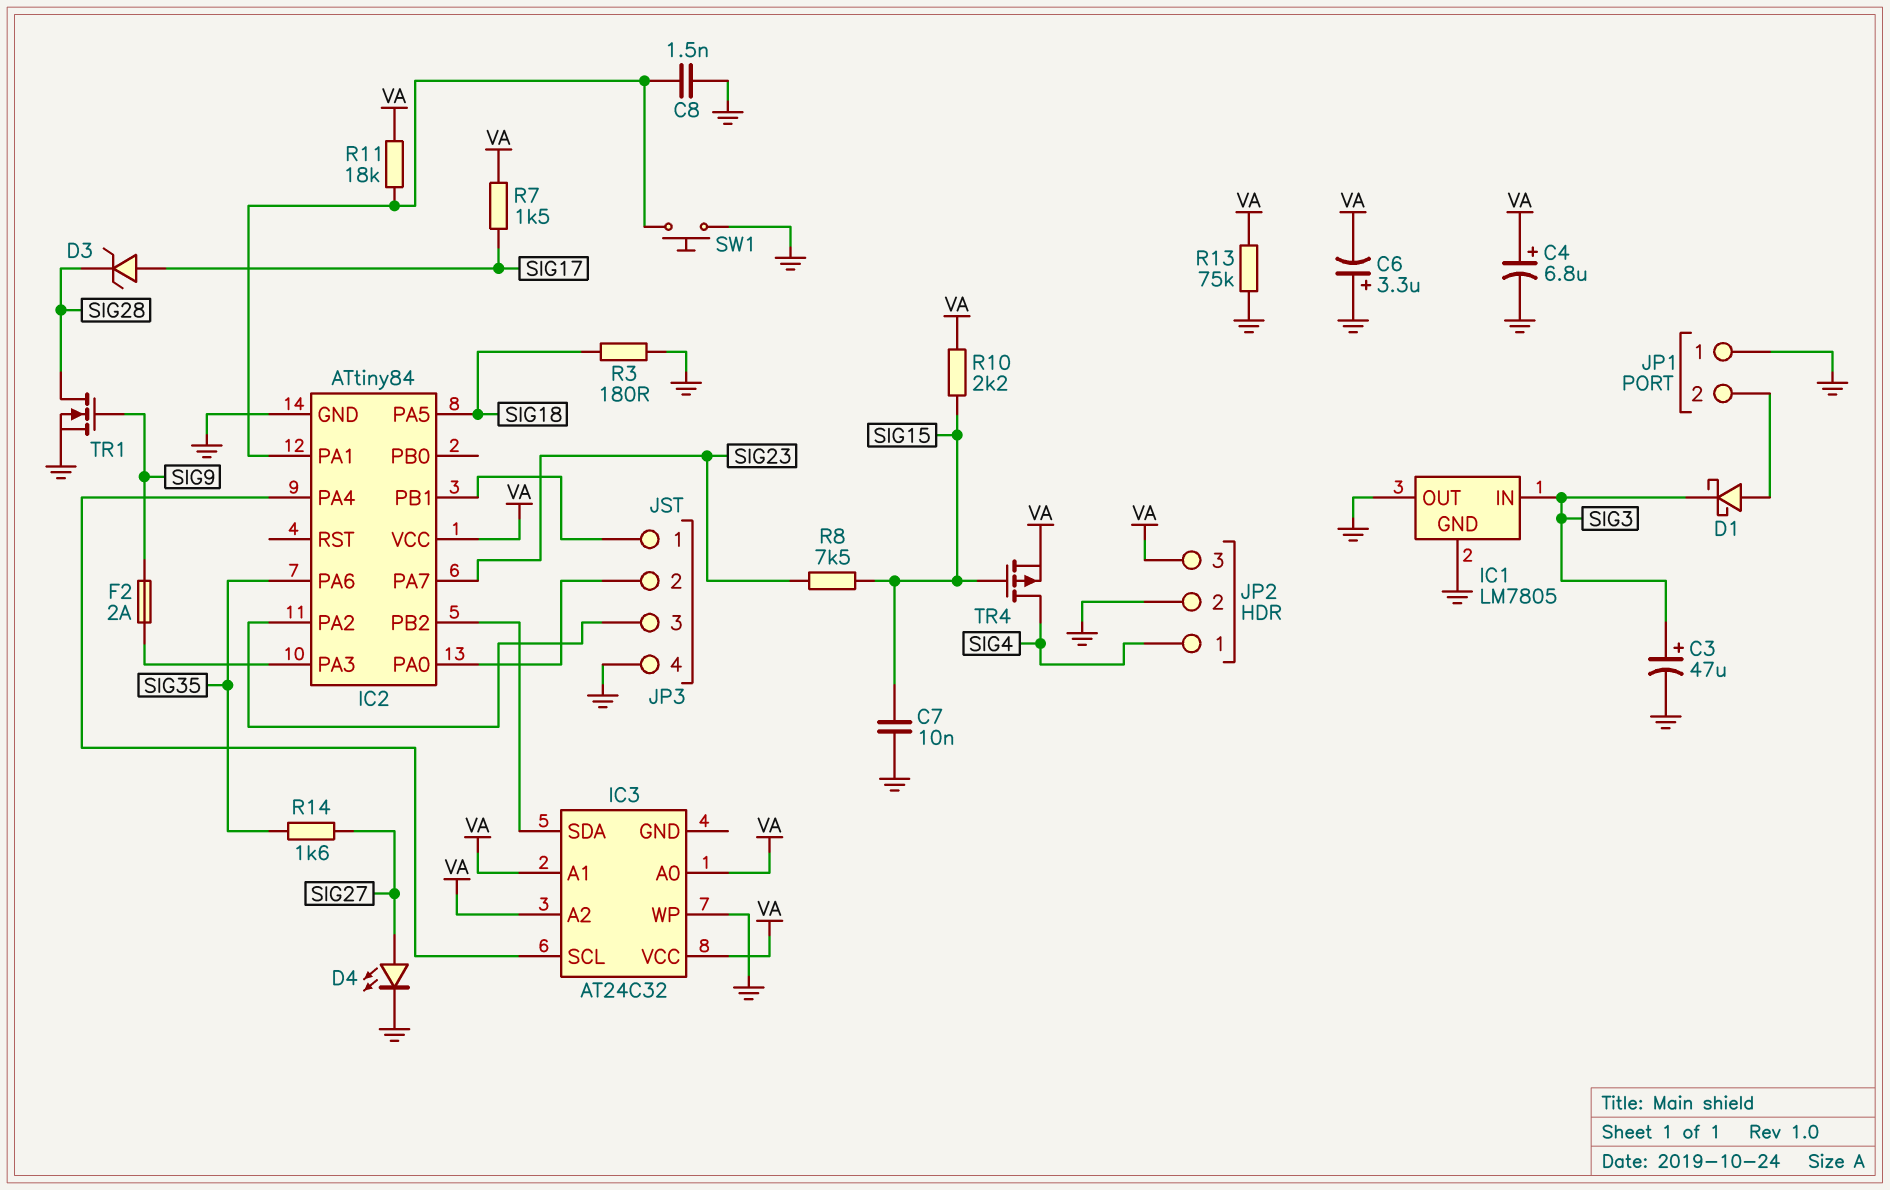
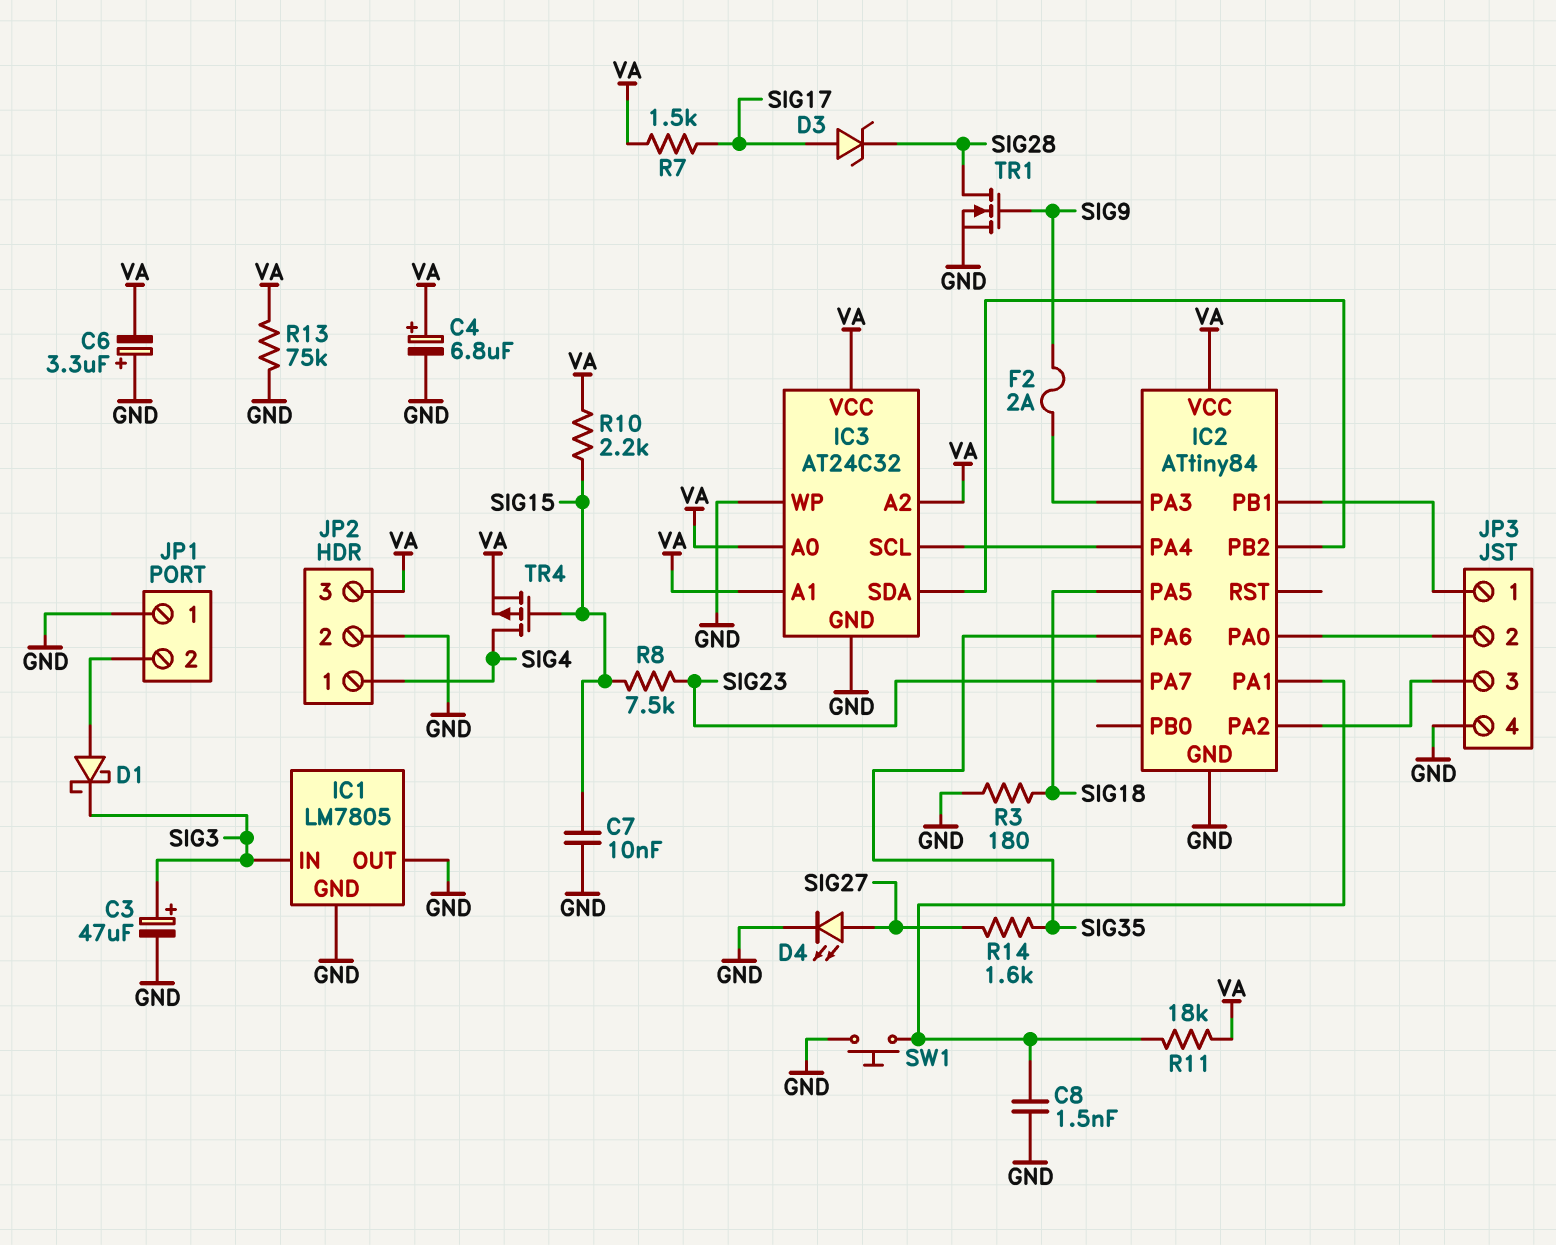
IC3 pin GND: none -> GND

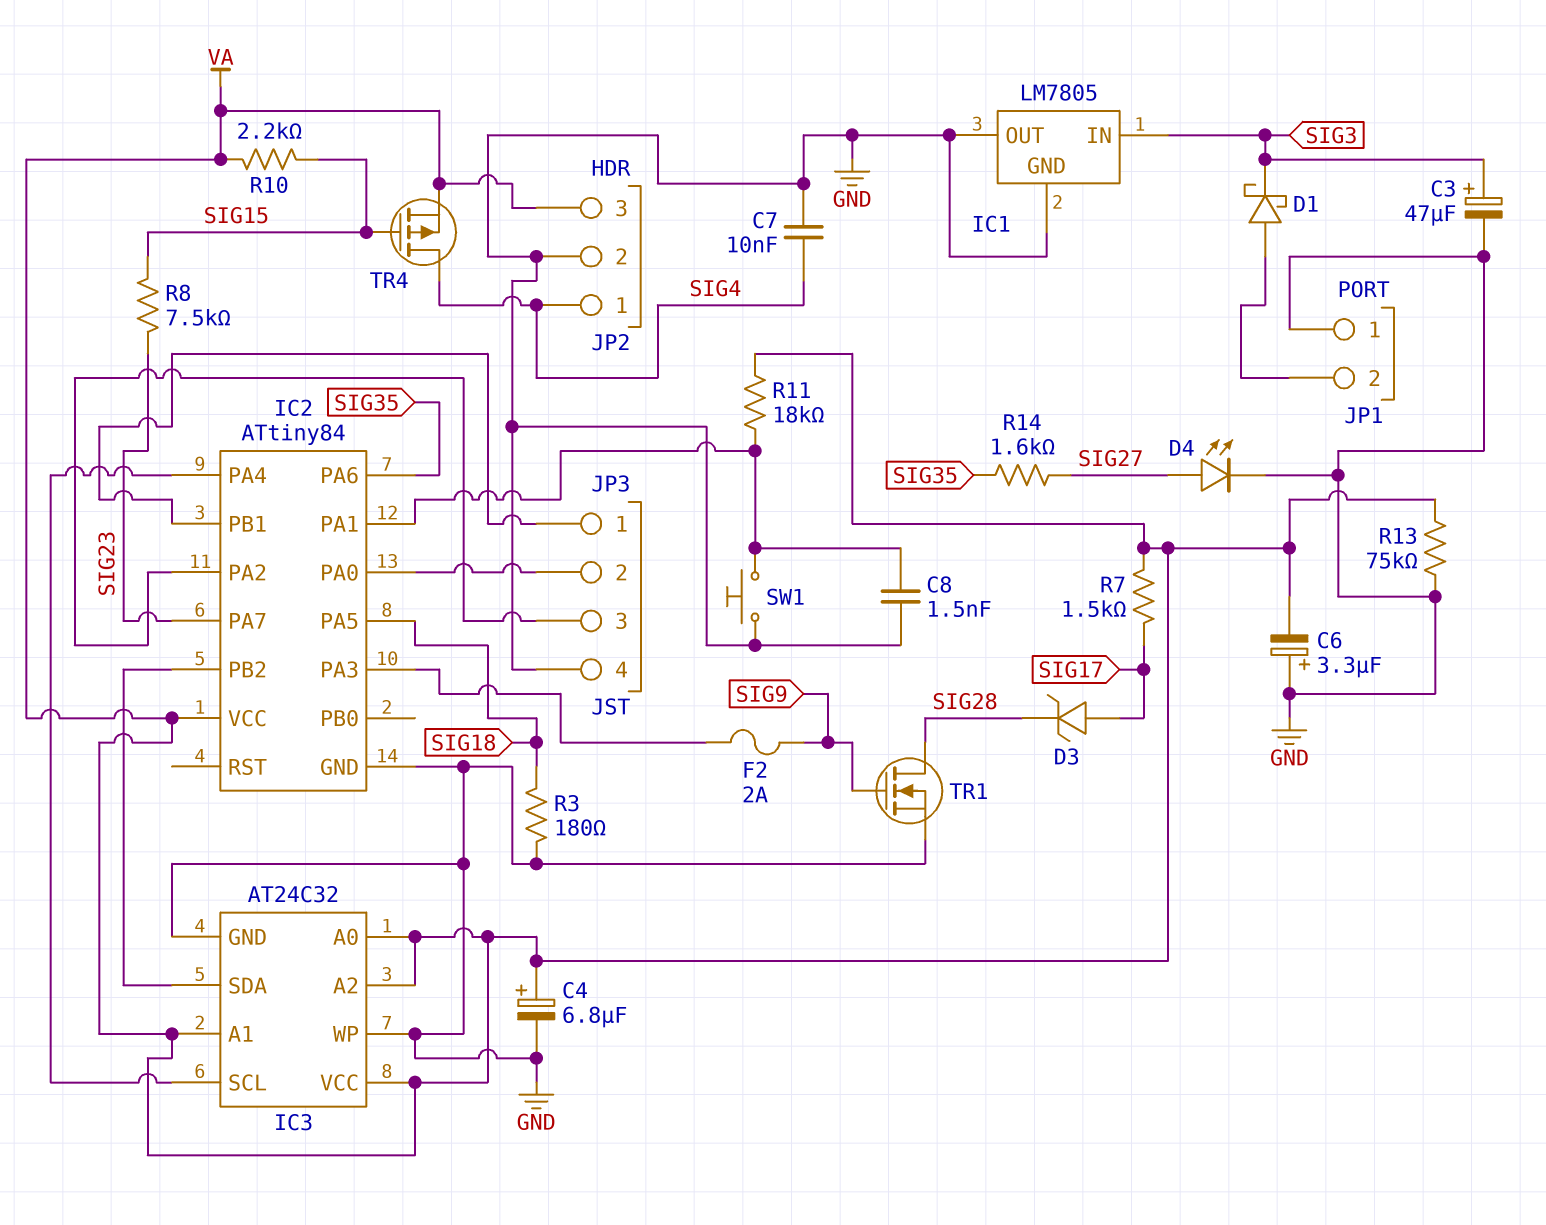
C7: 10nF (GND, SIG15) -> 10nF (GND, SIG4)

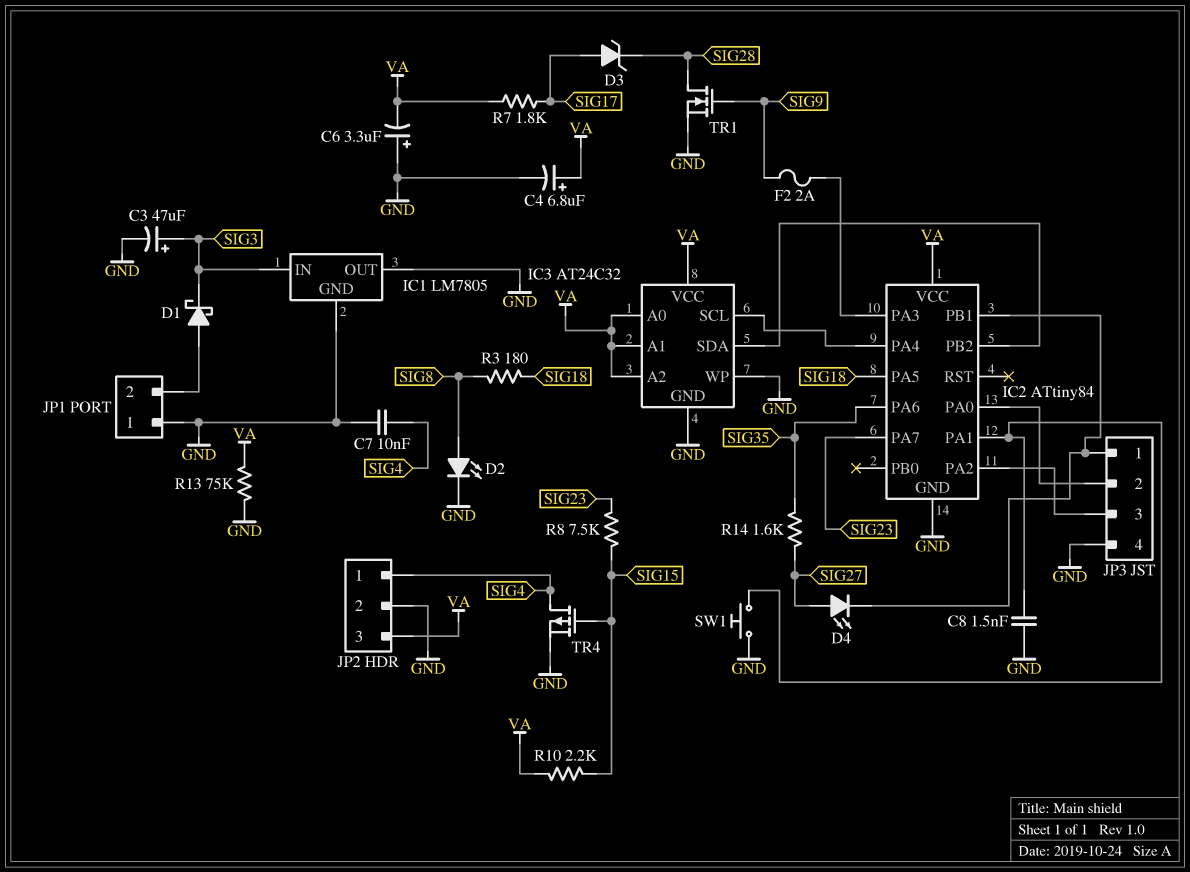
D2: none -> LED (A SIG8, K GND)
D4: LED (A SIG27, K GND) -> LED (A SIG27, K IC2/PB1)
R3: 180 (GND, SIG18) -> 180 (SIG8, SIG18)
R7: 1.5k (SIG17, VA) -> 1.8k (SIG17, VA)
R11: 18k (IC2/PA1, VA) -> none
TR4: PMOS (G SIG15, D SIG4, S VA) -> PMOS (G SIG15, D SIG4, S GND)

